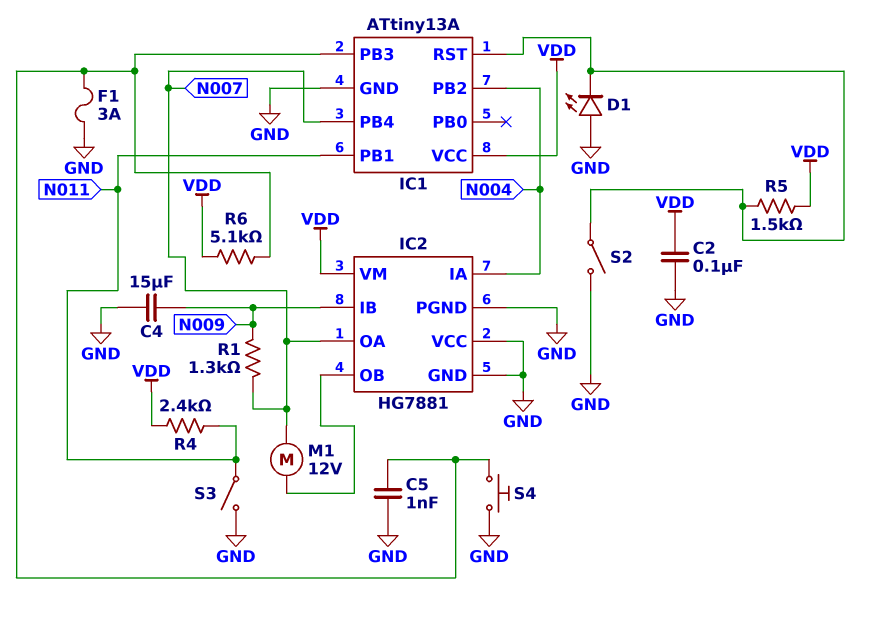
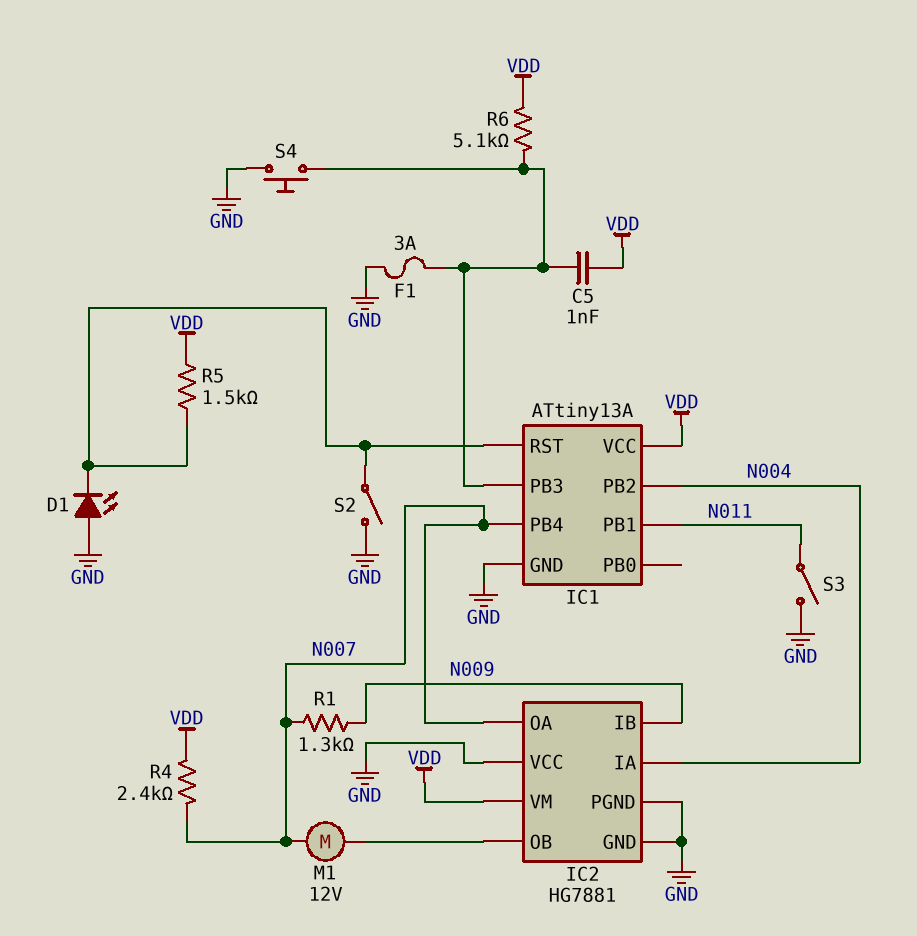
C2: 100nF (GND, VDD) -> none
C4: 15uF (GND, N009) -> none
C5: 1nF (GND, IC1/PB3) -> 1nF (IC1/PB3, VDD)
R4: 2.4k (N011, VDD) -> 2.4k (N007, VDD)

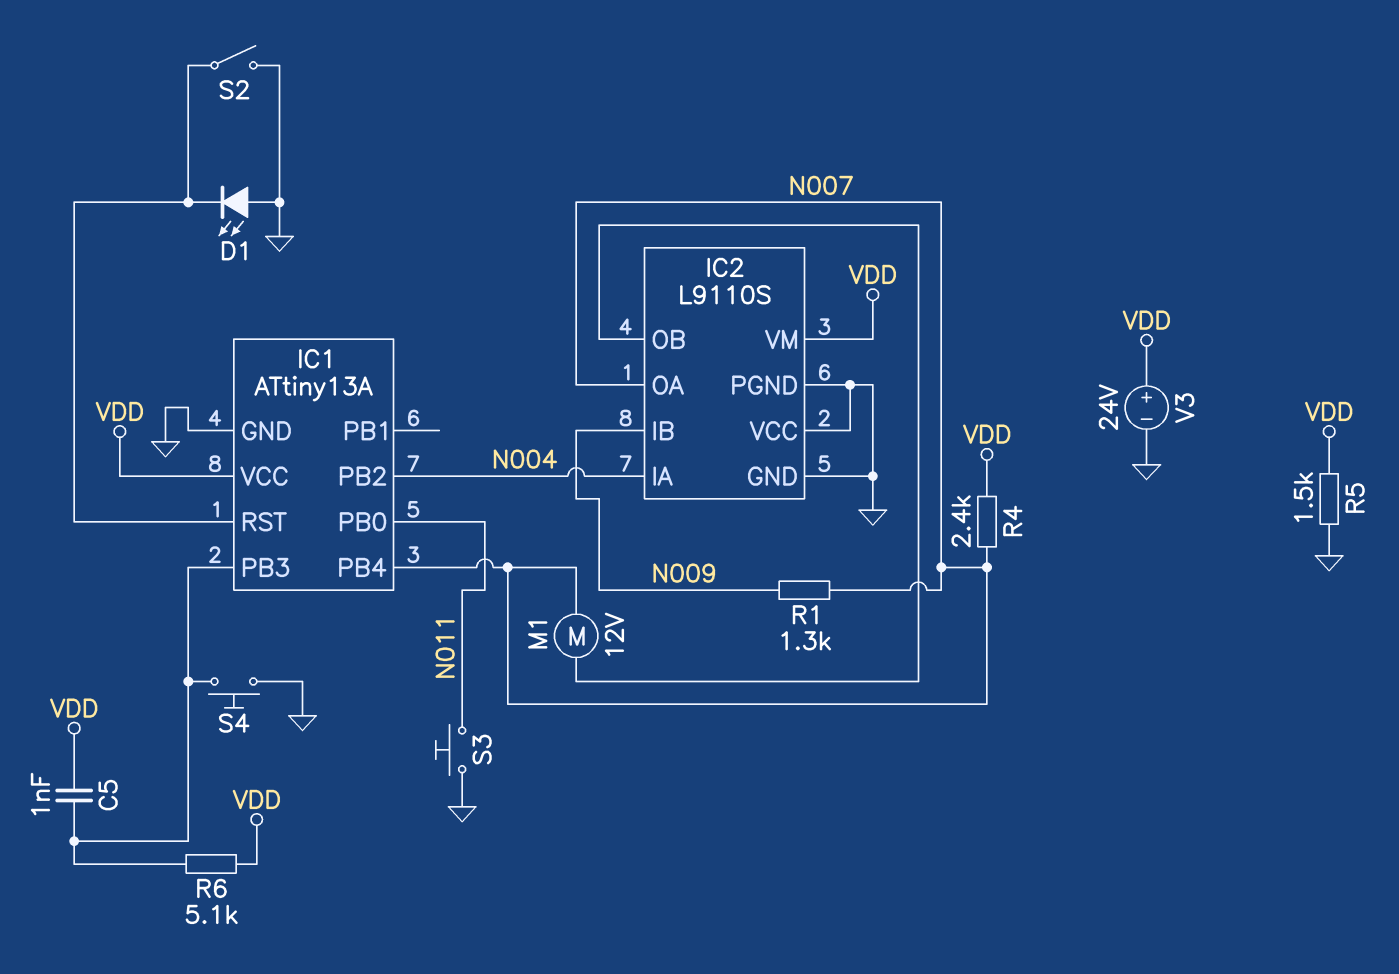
F1: 3A (GND, IC1/PB3) -> none
IC1 pin PB0: none -> N011
IC1 pin PB1: N011 -> none
IC2: HG7881 -> L9110S
R5: 1.5k (IC1/RST, VDD) -> 1.5k (GND, VDD)
S3: switch (GND, N011) -> button (GND, N011)
V3: none -> 24V (plus VDD, minus GND)

